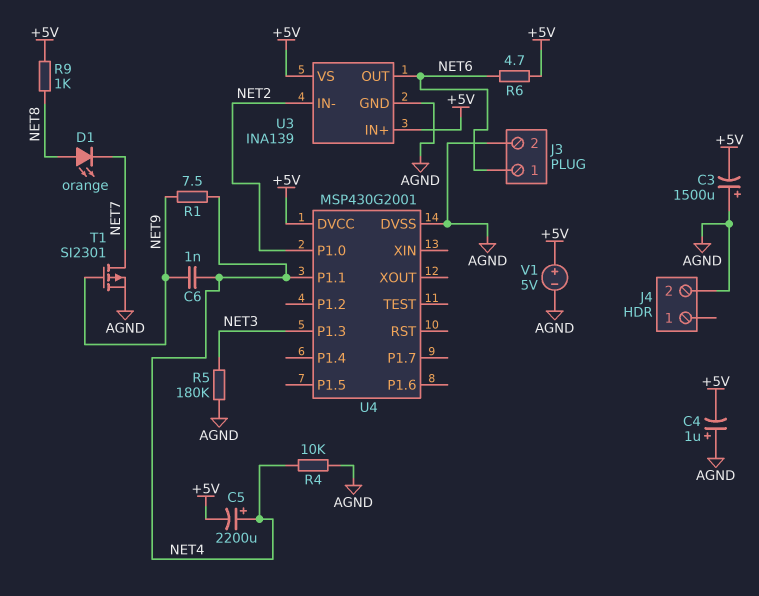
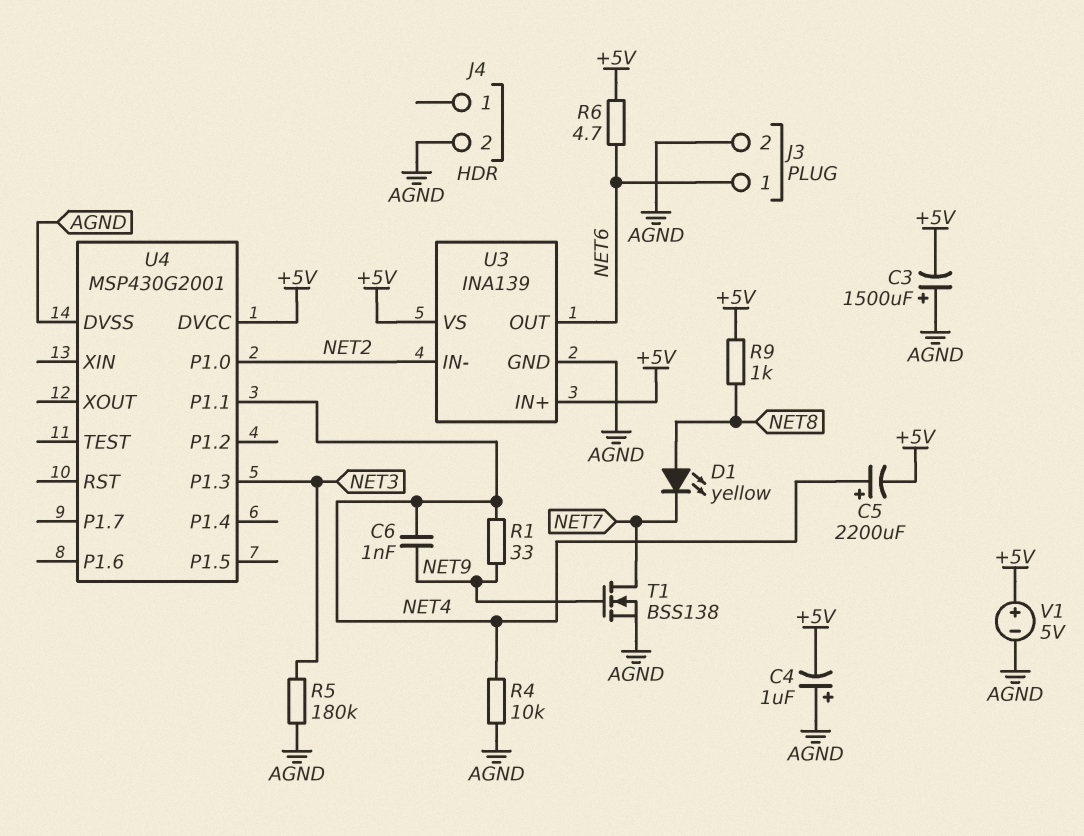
D1: LED orange (A NET8, K NET7) -> LED yellow (A NET8, K NET7)
R1: 7.5 (NET4, NET9) -> 33 (NET4, NET9)
T1: PMOS SI2301 (G NET9, D NET7, S AGND) -> NMOS BSS138 (G NET9, D NET7, S AGND)

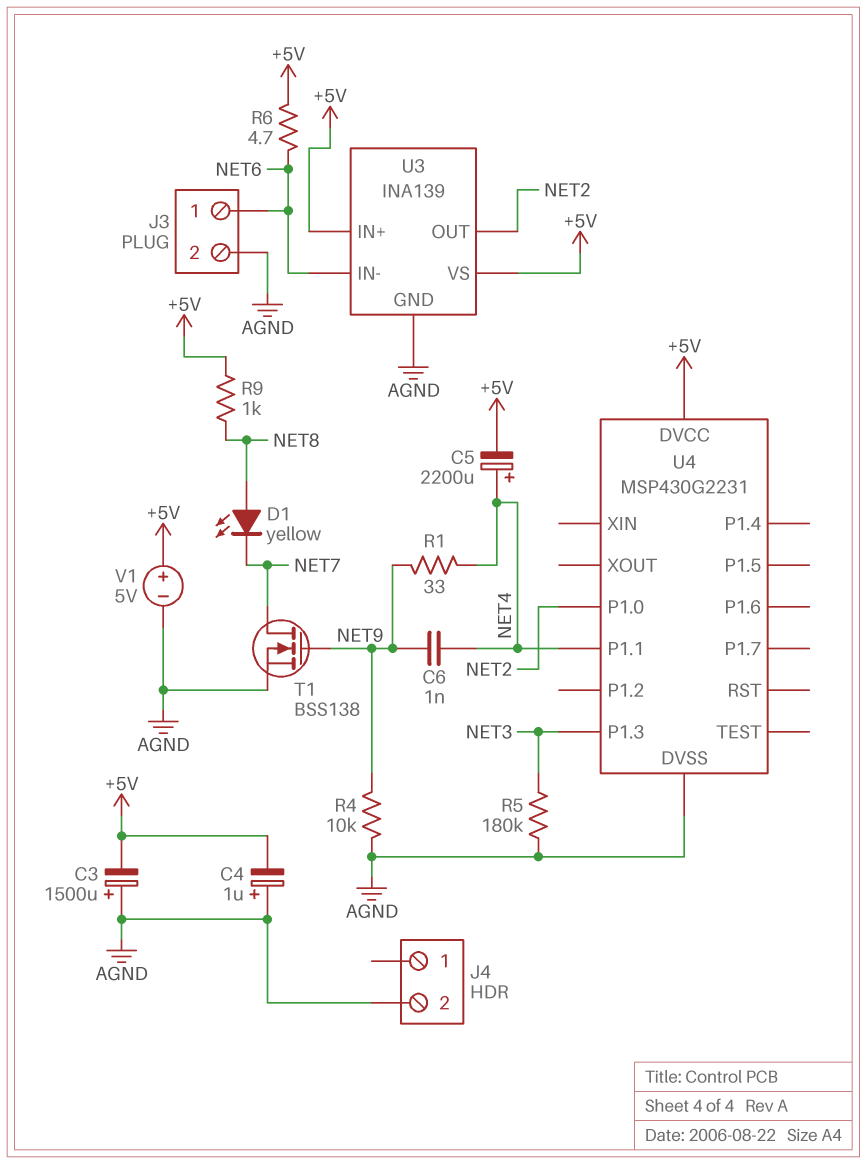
R4: 10k (AGND, NET4) -> 10k (AGND, NET9)
U3 pin IN-: NET2 -> NET6
U3 pin OUT: NET6 -> NET2
U4: MSP430G2001 -> MSP430G2231

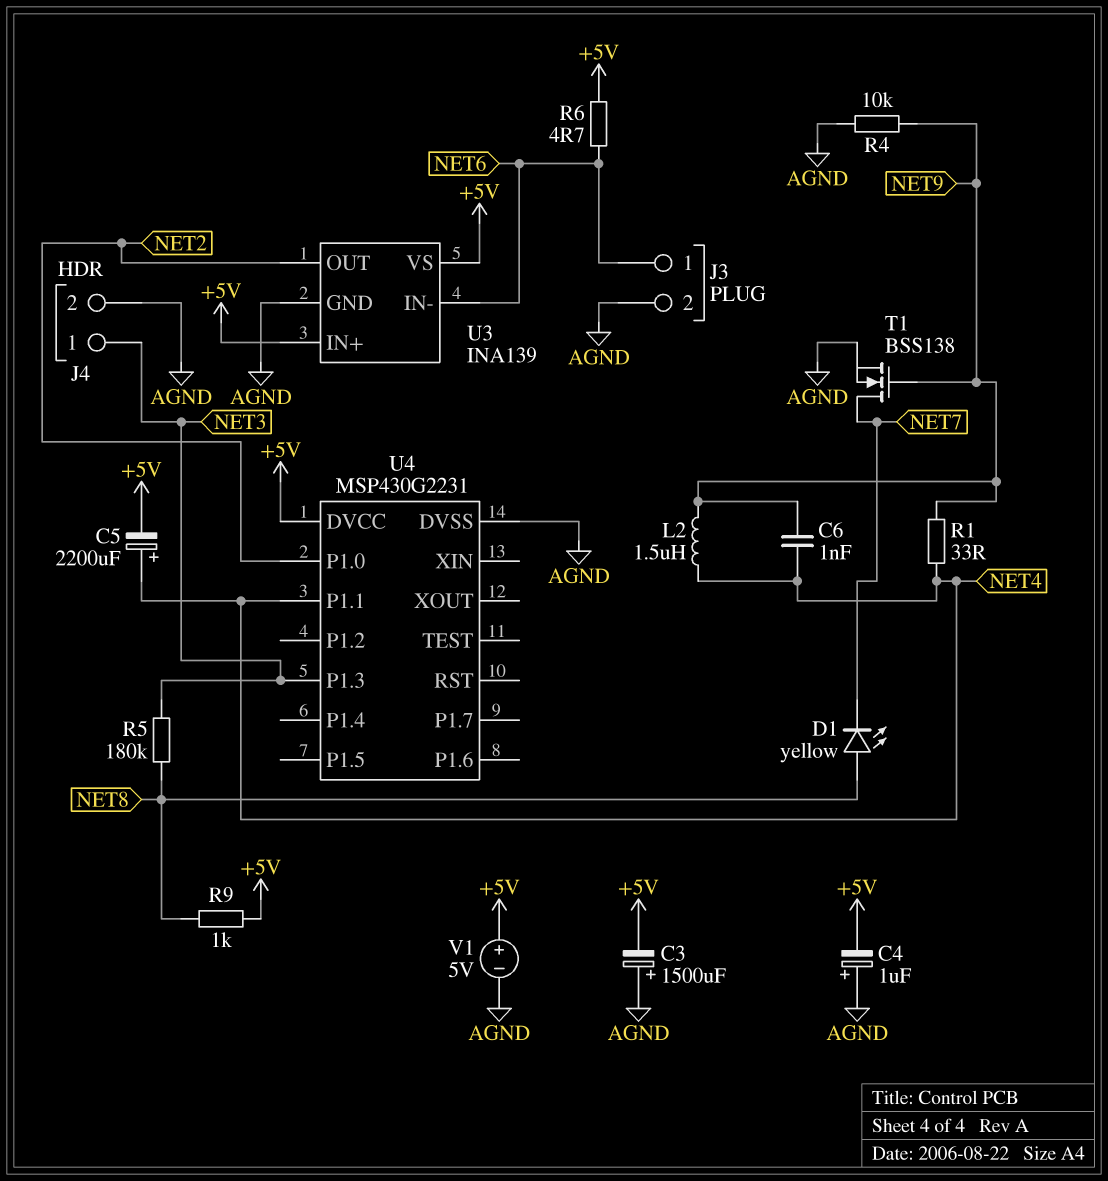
J4 pin 1: none -> NET3
L2: none -> 1.5uH (NET4, NET9)
R5: 180k (AGND, NET3) -> 180k (NET3, NET8)

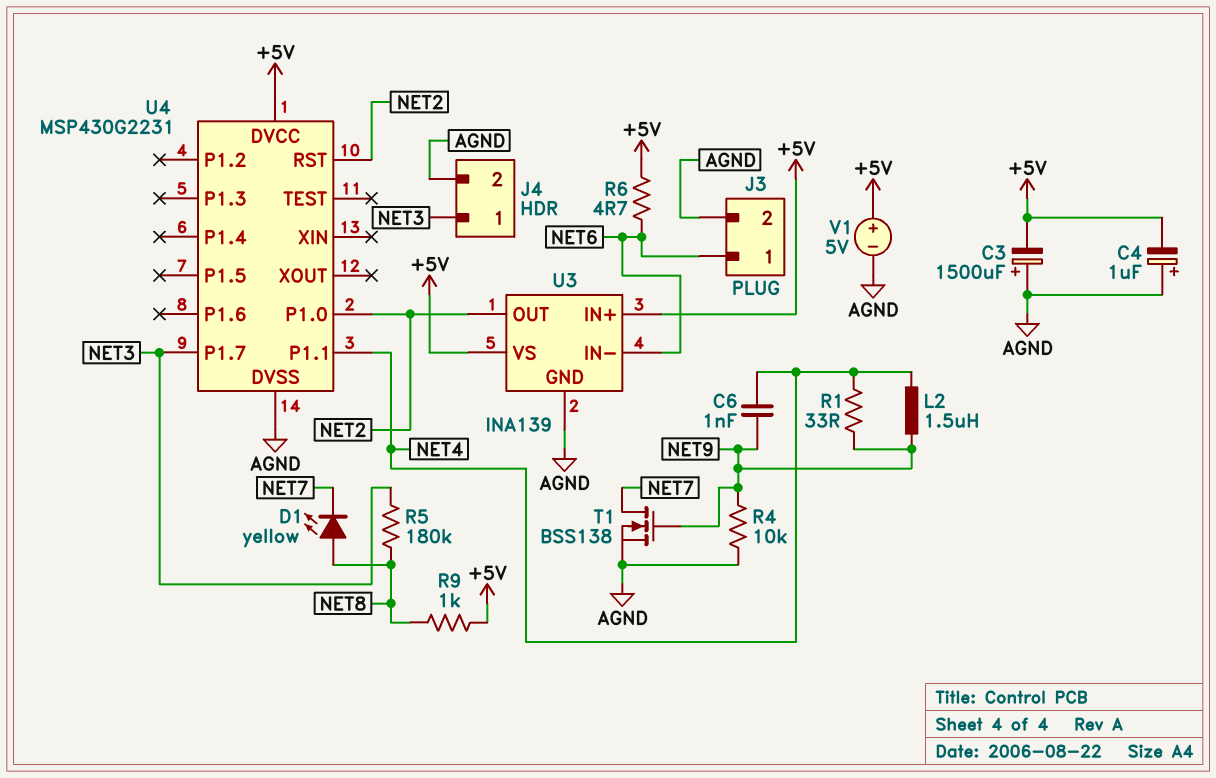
C5: 2200uF (plus NET4, minus +5V) -> none
U4 pin P1.3: NET3 -> none
U4 pin P1.7: none -> NET3
U4 pin RST: none -> NET2

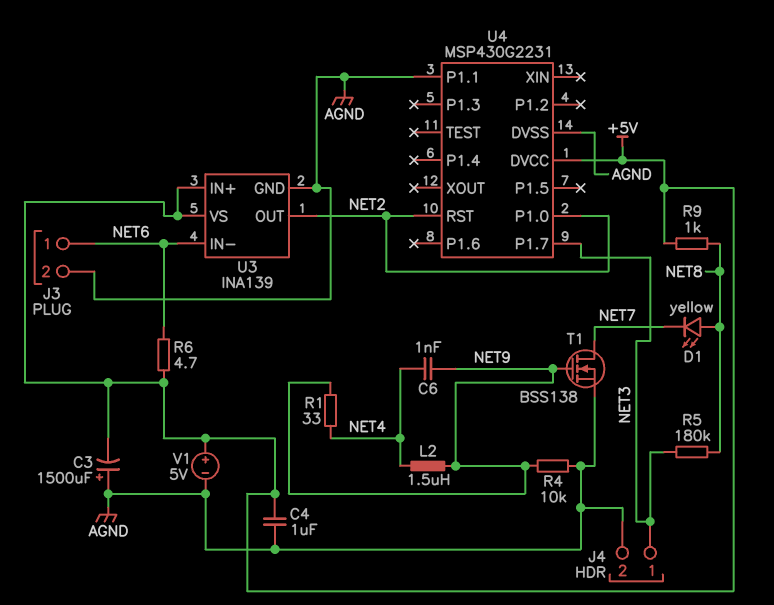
C4: 1uF (plus AGND, minus +5V) -> 1uF (+5V, AGND)
U4 pin P1.1: NET4 -> AGND

